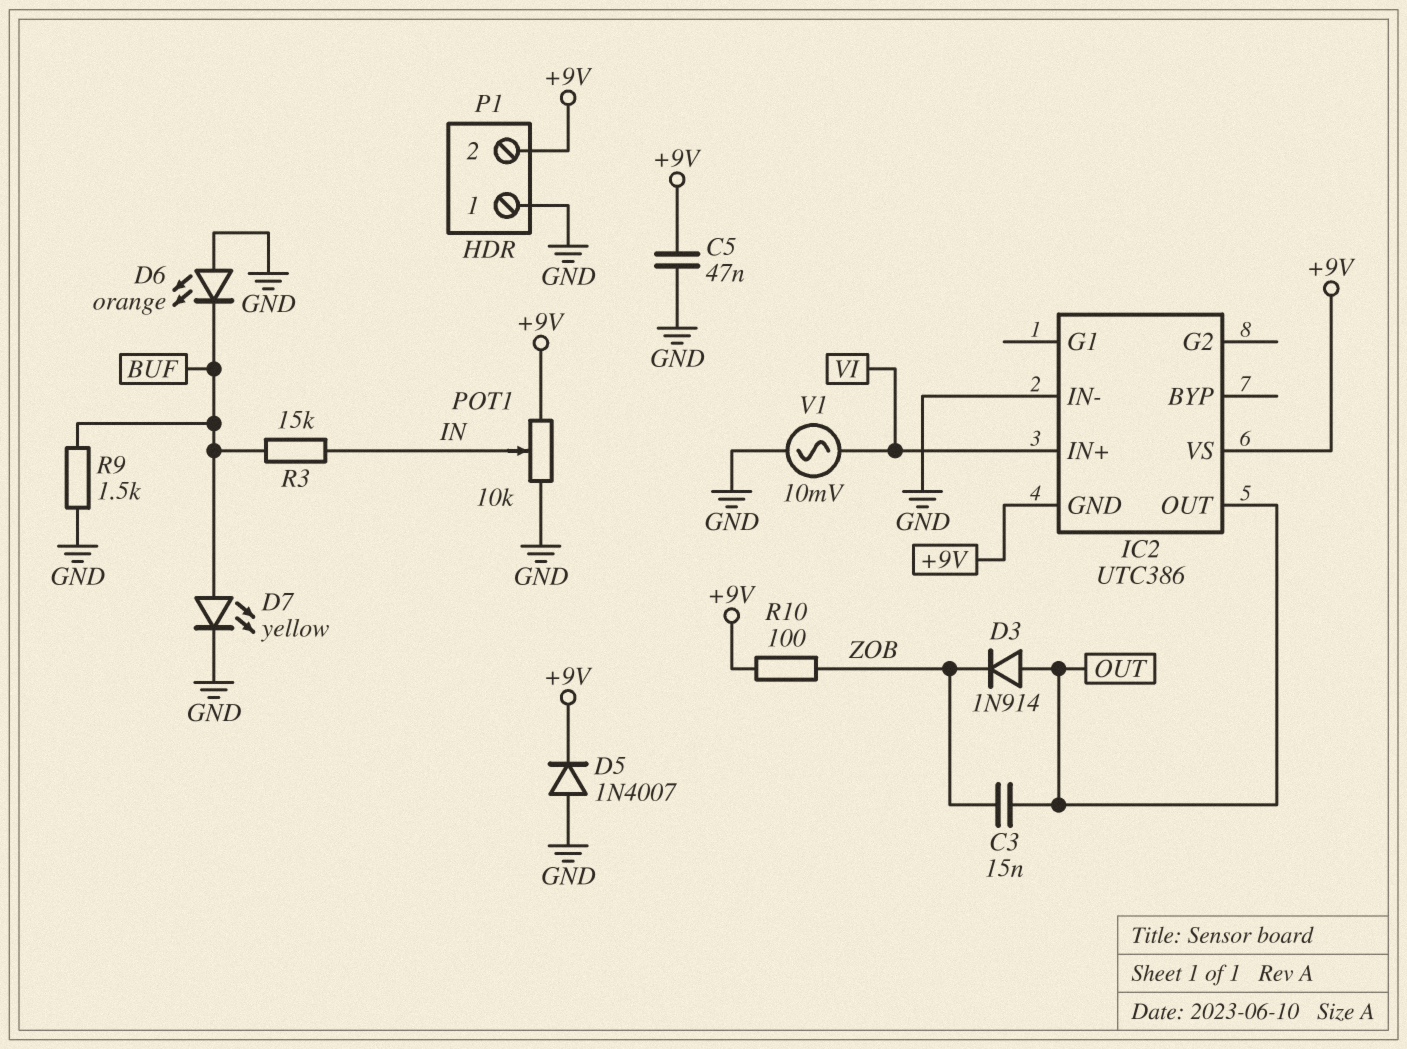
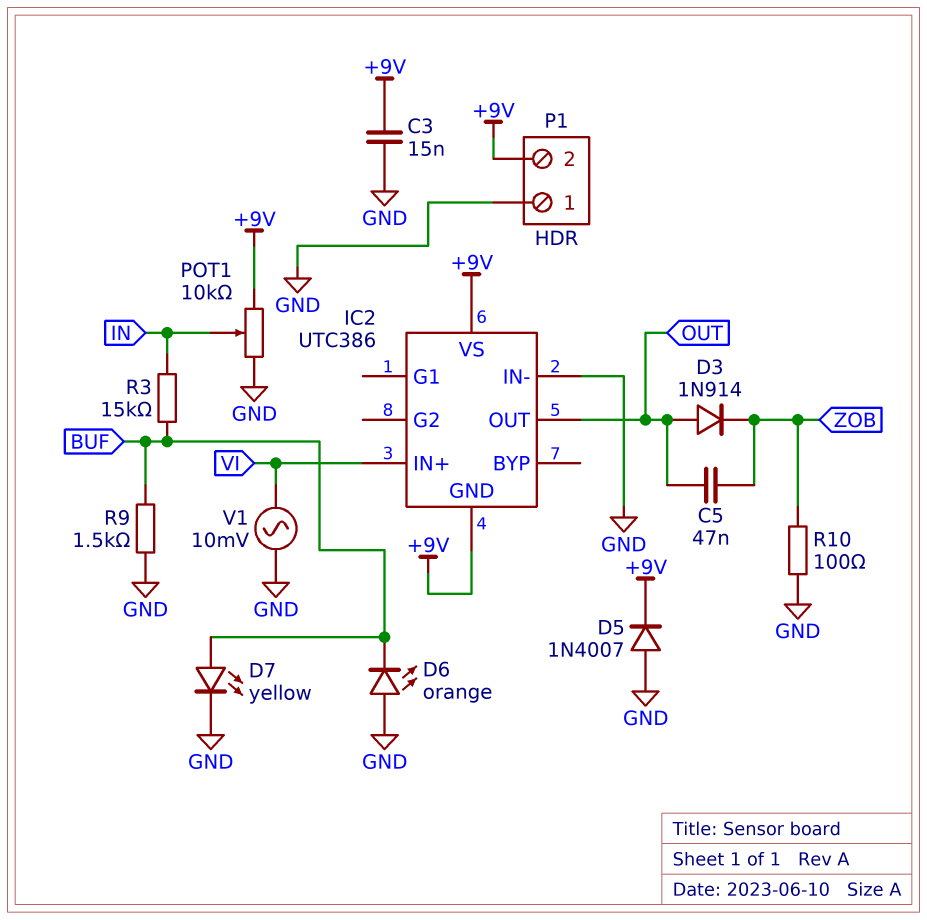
C3: 15nF (OUT, ZOB) -> 15nF (+9V, GND)
C5: 47nF (+9V, GND) -> 47nF (OUT, ZOB)
R10: 100 (+9V, ZOB) -> 100 (GND, ZOB)

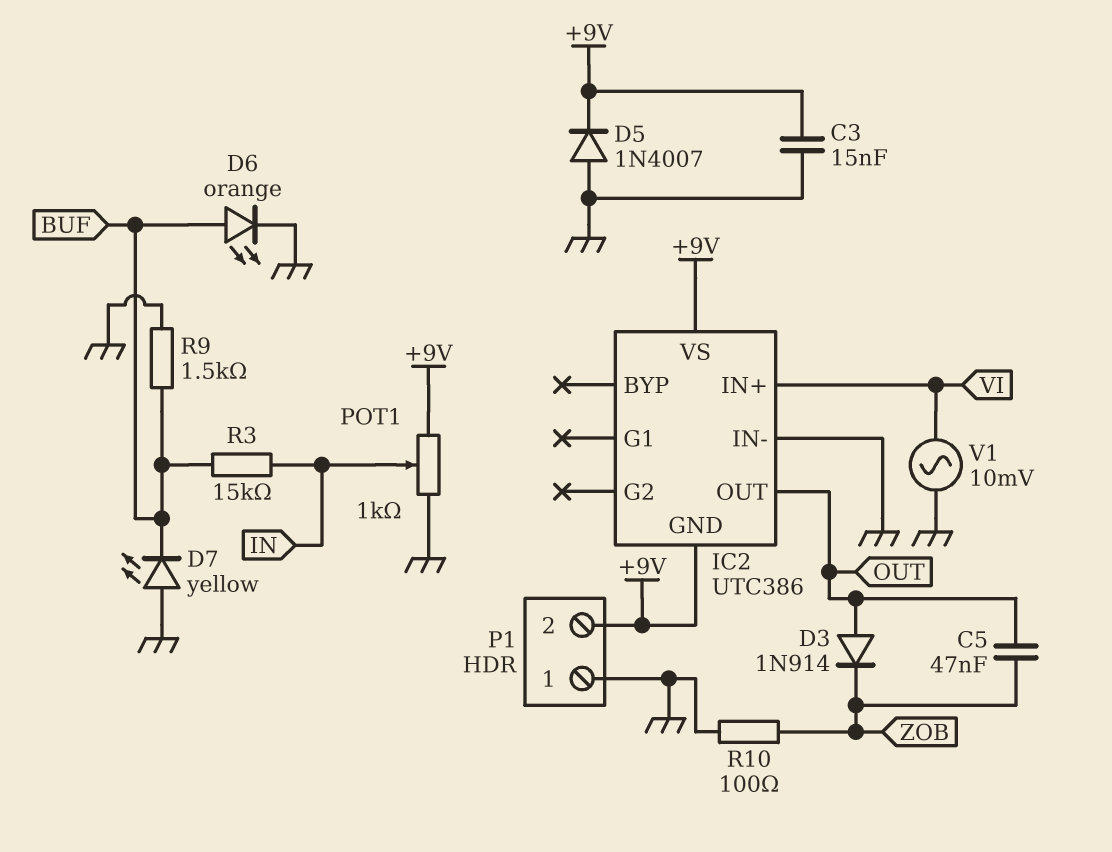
D6: LED orange (A GND, K BUF) -> LED orange (A BUF, K GND)
D7: LED yellow (A BUF, K GND) -> LED yellow (A GND, K BUF)
POT1: 10k (+9V, GND, wiper IN) -> 1k (+9V, GND, wiper IN)

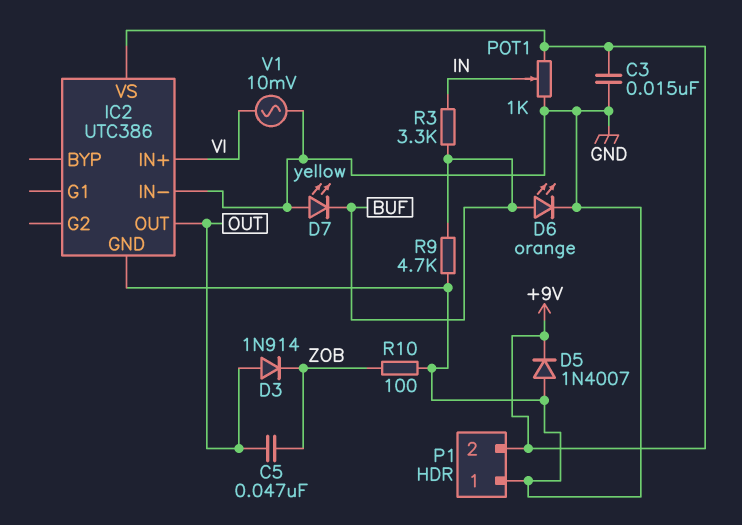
IC2 pin GND: +9V -> GND
R3: 15k (BUF, IN) -> 3.3k (BUF, IN)
R9: 1.5k (BUF, GND) -> 4.7k (BUF, GND)

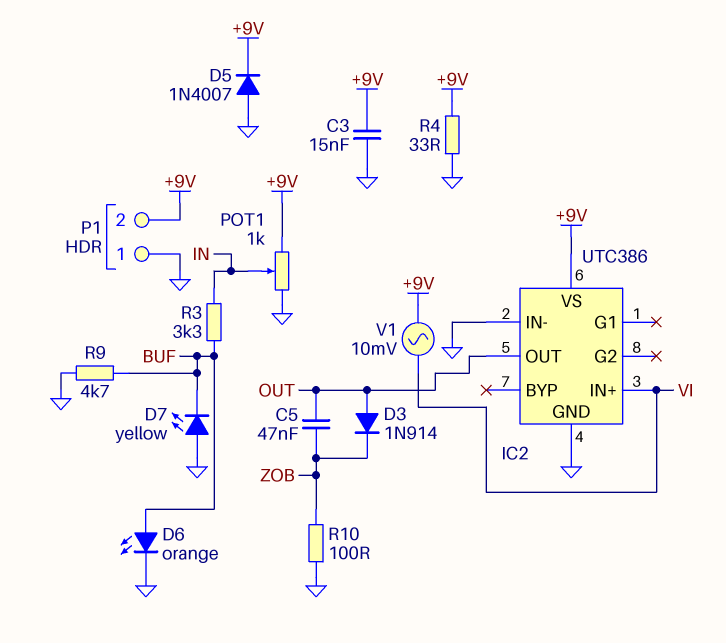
R4: none -> 33 (+9V, GND)
V1: AC 10mV (GND, VI) -> AC 10mV (+9V, VI)

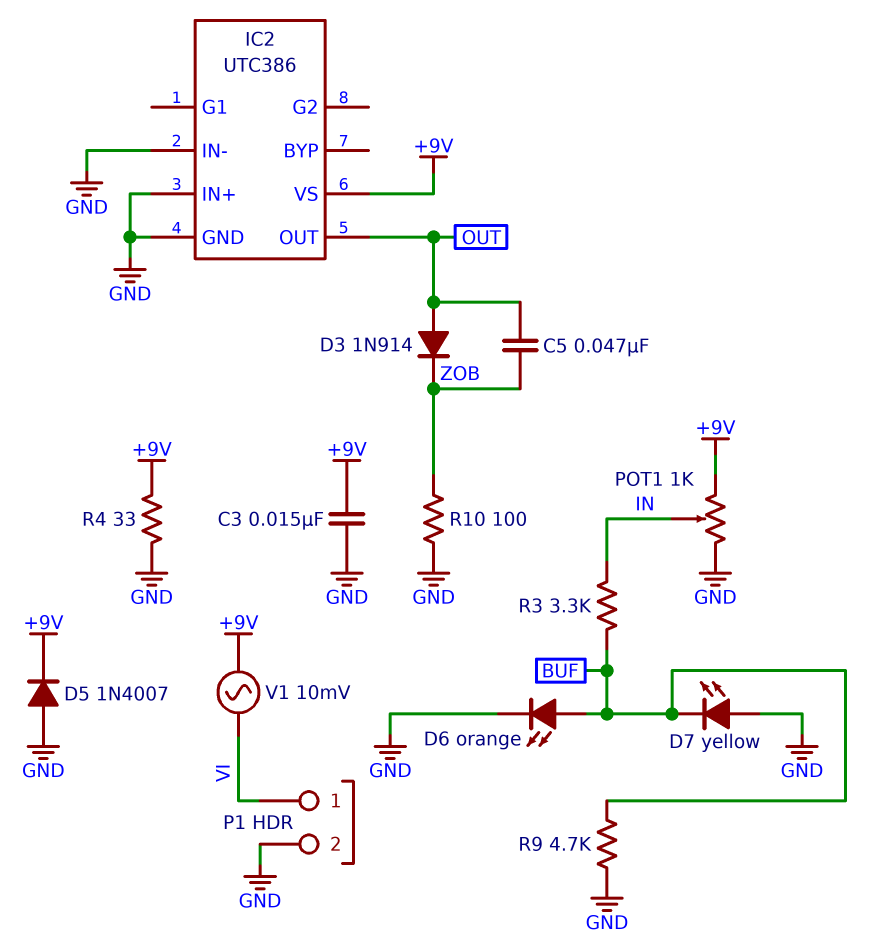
IC2 pin IN+: VI -> GND
P1 pin 1: GND -> VI
P1 pin 2: +9V -> GND

